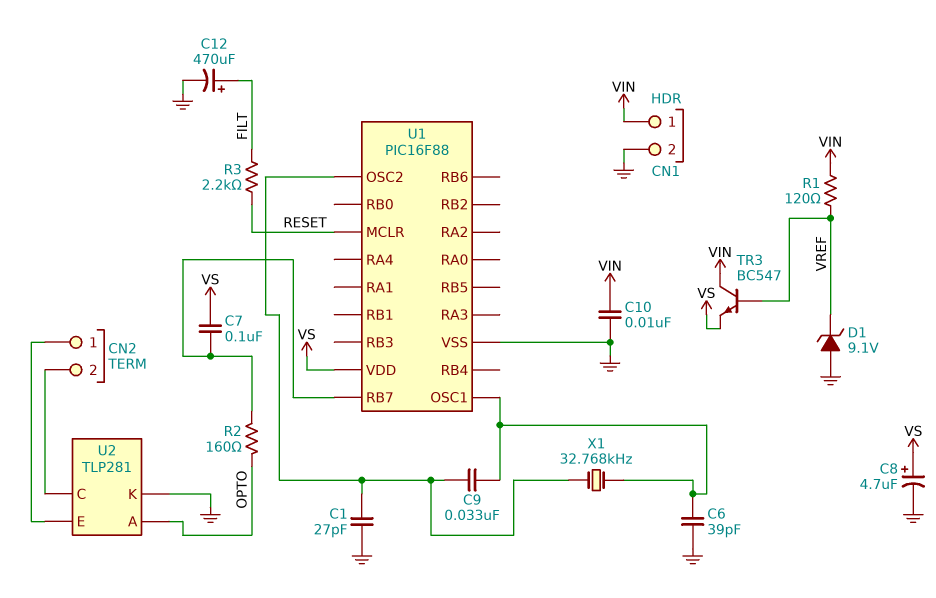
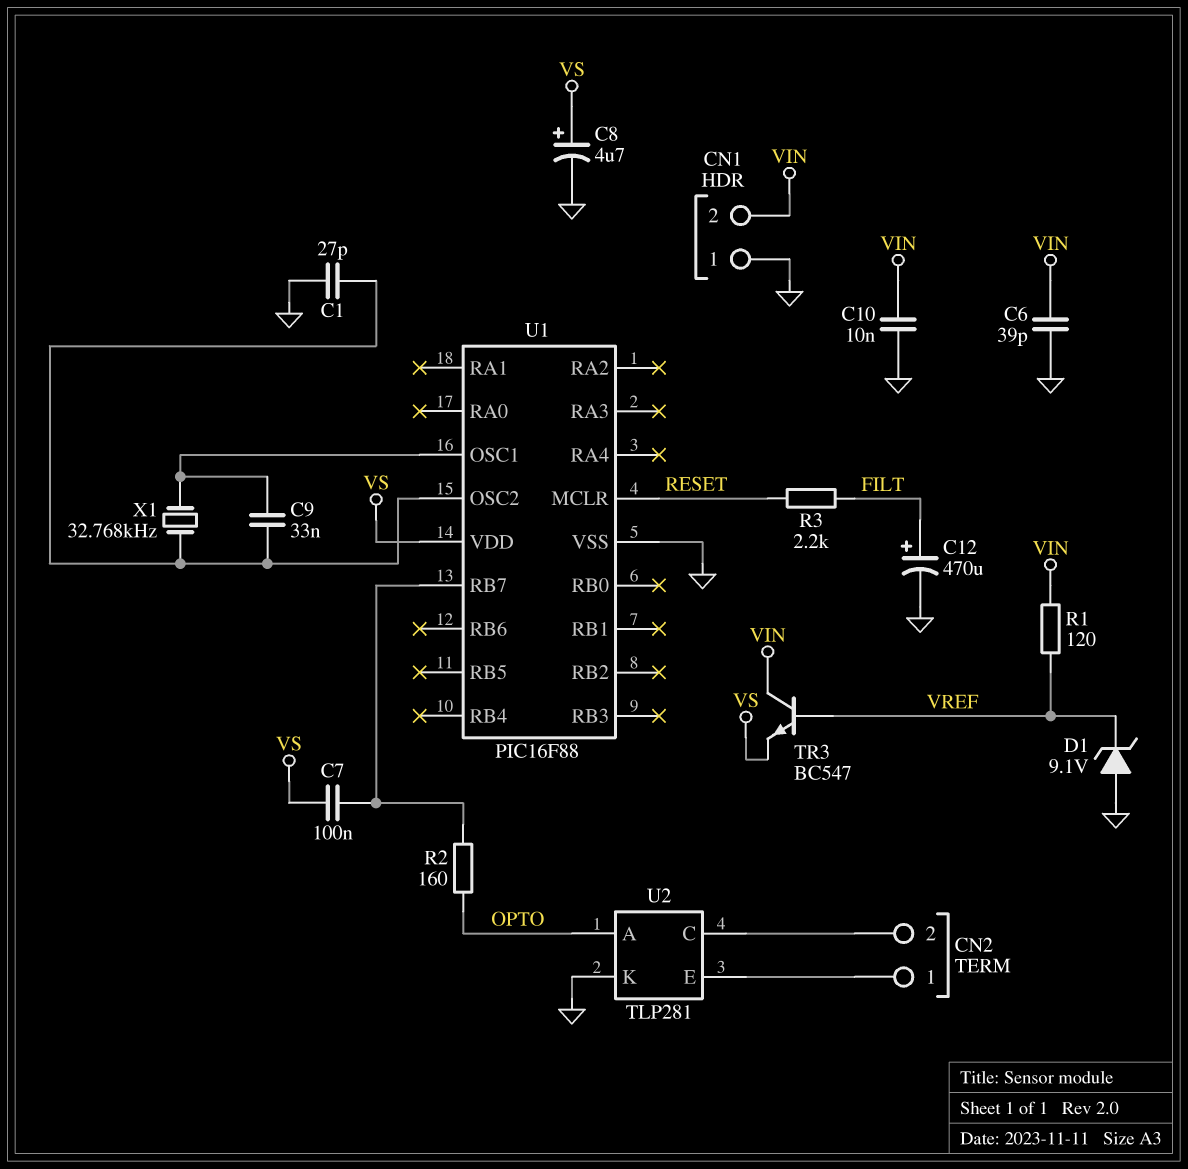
C6: 39pF (GND, U1/OSC1) -> 39pF (GND, VIN)
CN1 pin 1: VIN -> GND
CN1 pin 2: GND -> VIN

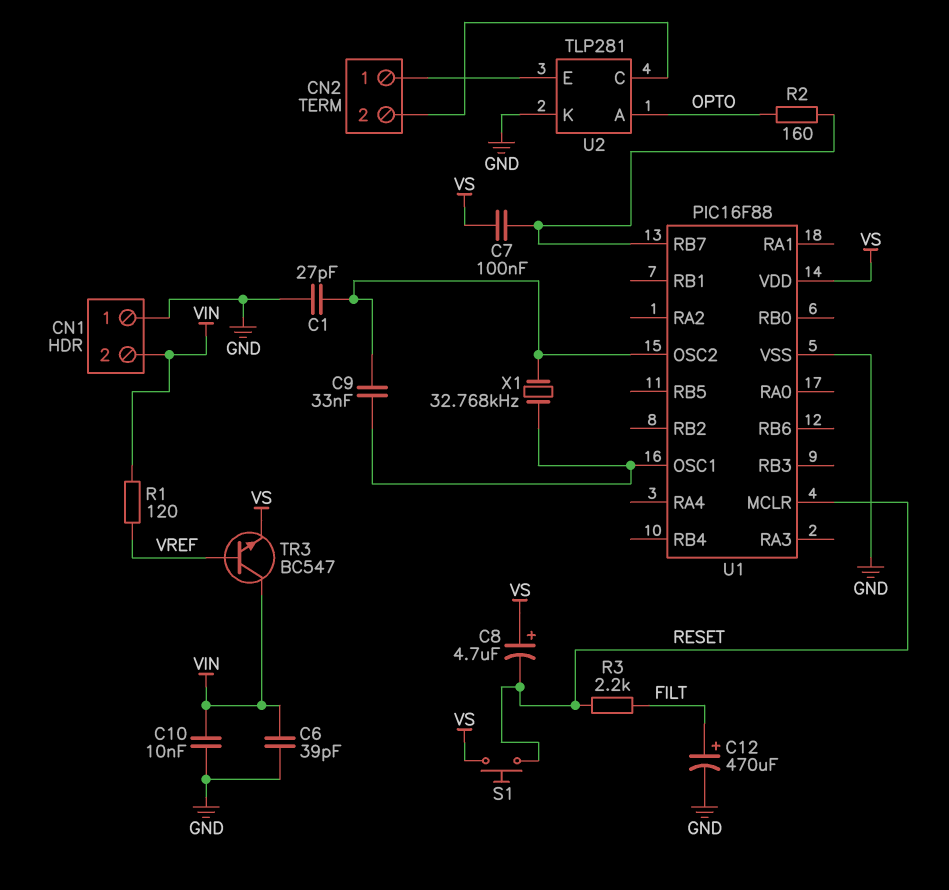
C8: 4.7uF (plus VS, minus GND) -> 4.7uF (plus VS, minus RESET)
D1: zener 9.1V (A GND, K VREF) -> none
S1: none -> button (RESET, VS)

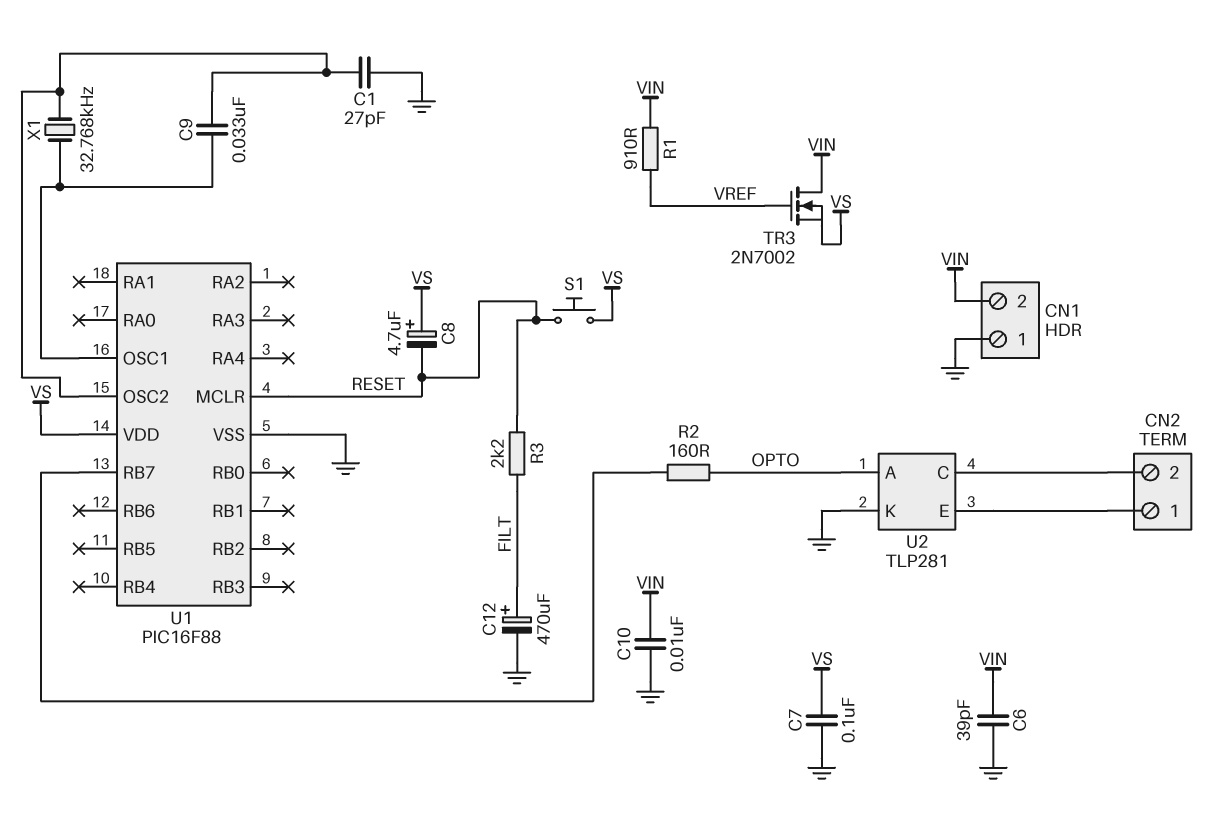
C7: 100nF (U1/RB7, VS) -> 100nF (GND, VS)
R1: 120 (VIN, VREF) -> 910 (VIN, VREF)
TR3: NPN BC547 (B VREF, C VIN, E VS) -> NMOS 2N7002 (G VREF, D VIN, S VS)

